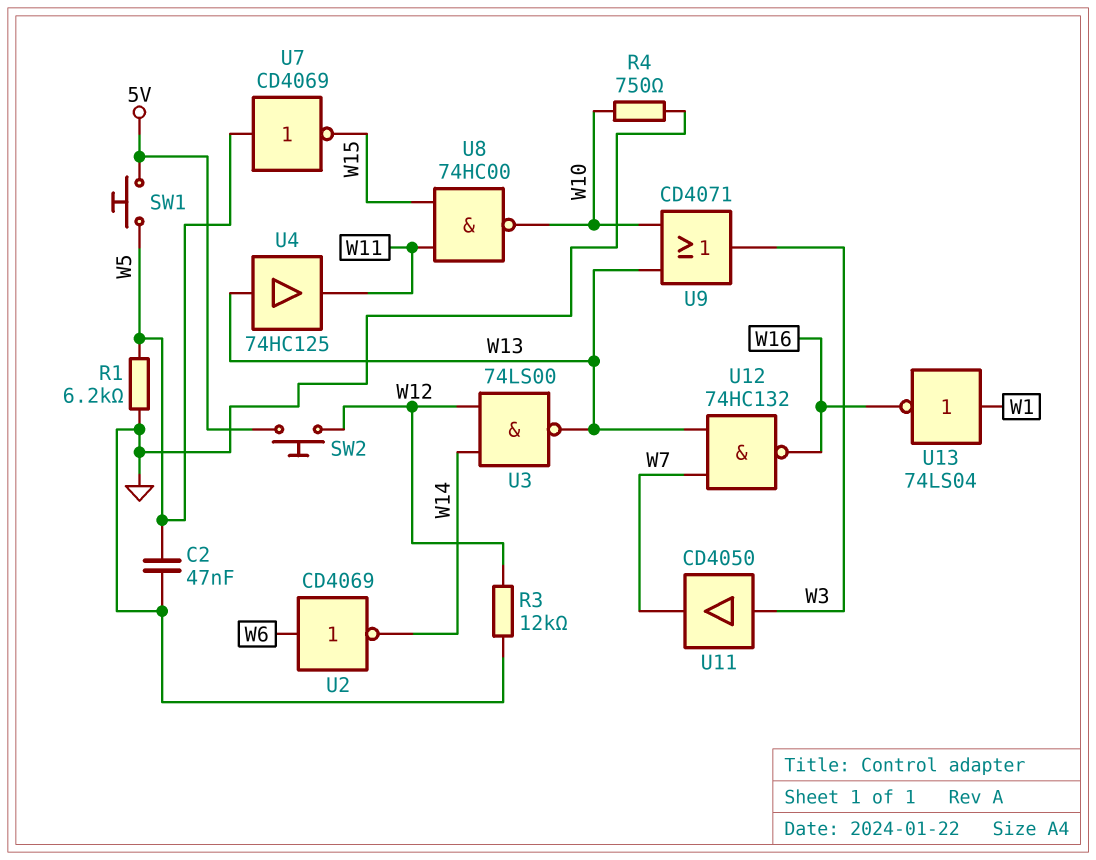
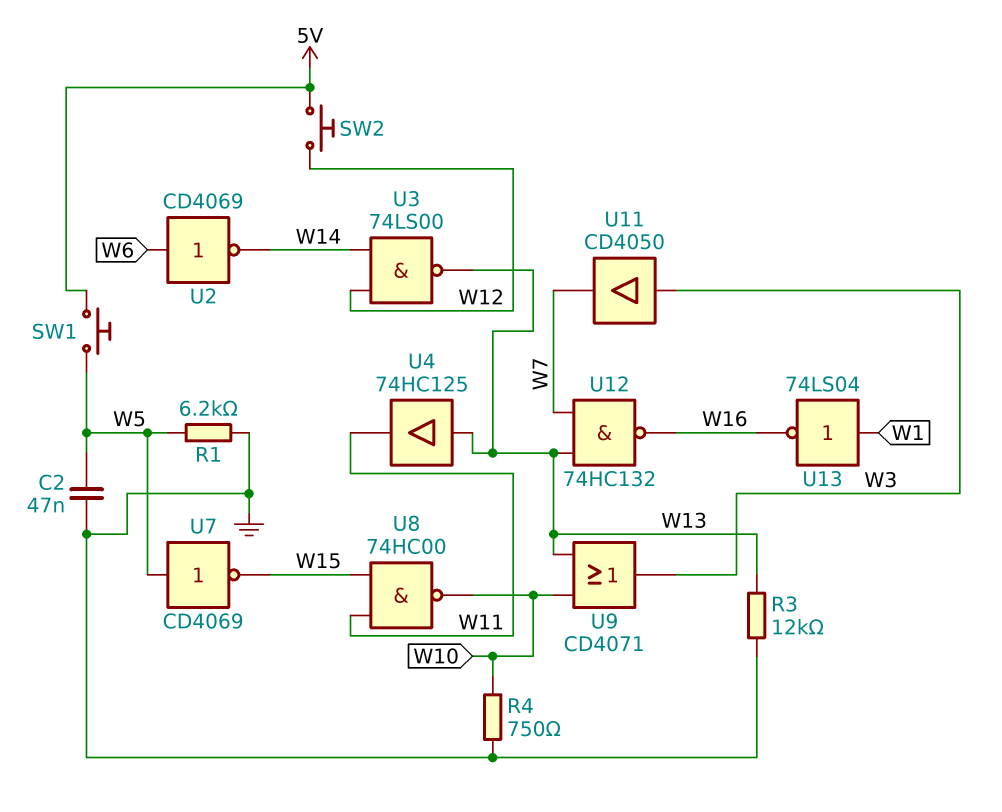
R3: 12k (GND, W12) -> 12k (GND, W13)

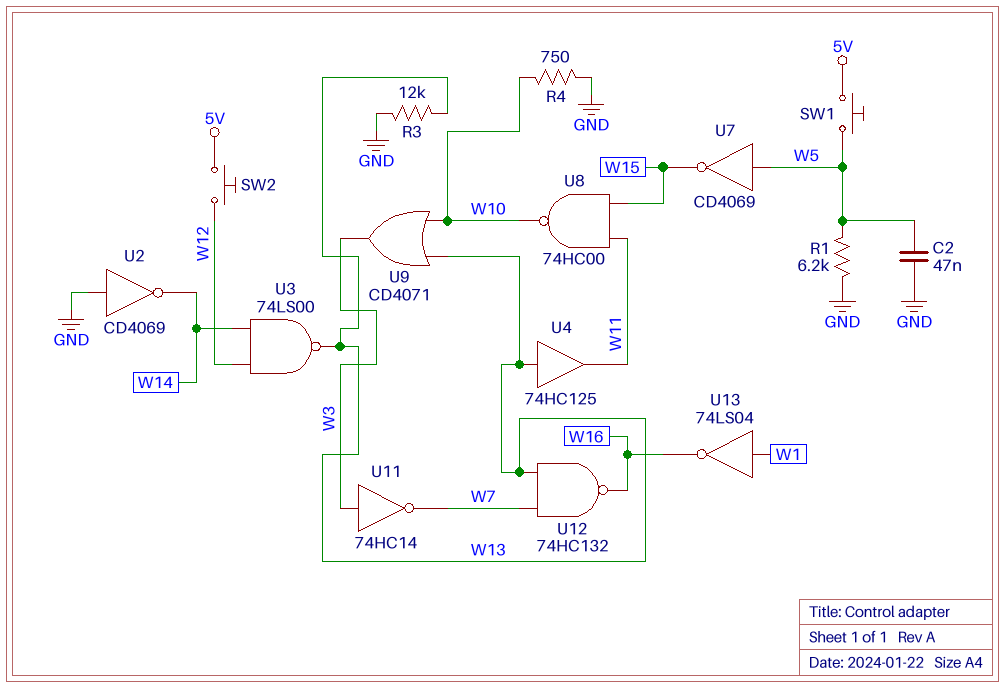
U2: NOT CD4069 (in W6, out W14) -> NOT CD4069 (in GND, out W14)
U11: buffer CD4050 (in W3, out W7) -> NOT 74HC14 (in W3, out W7)

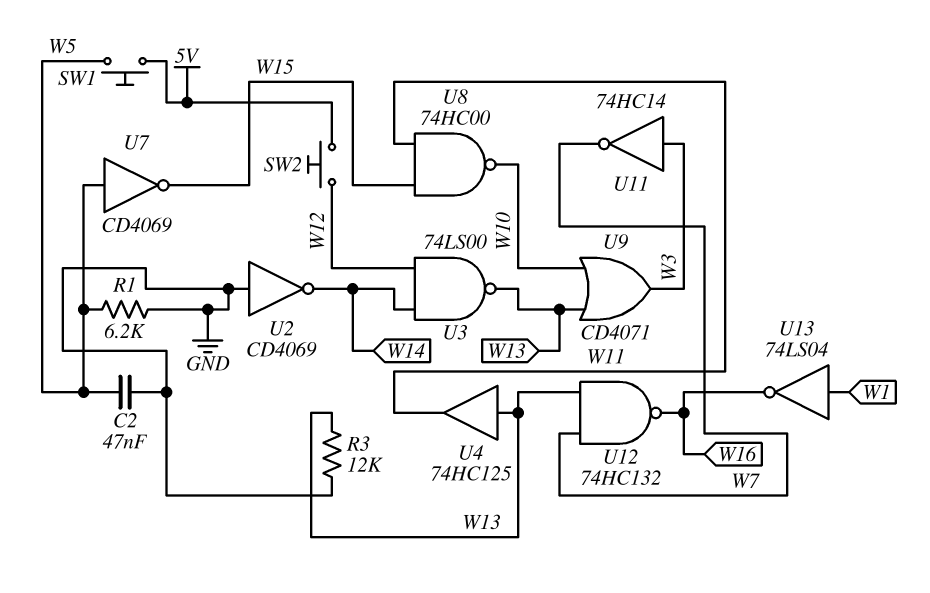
R4: 750 (GND, W10) -> none

